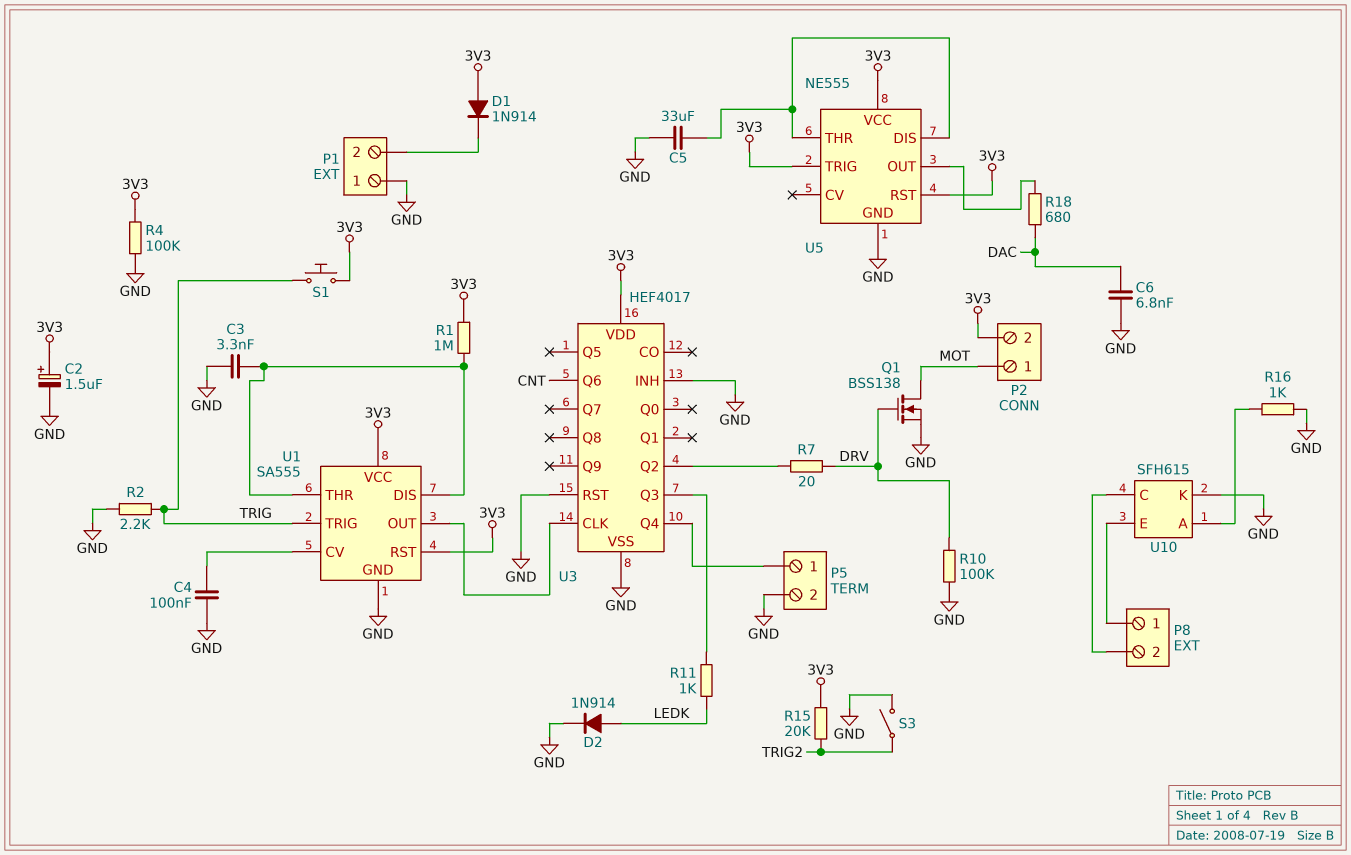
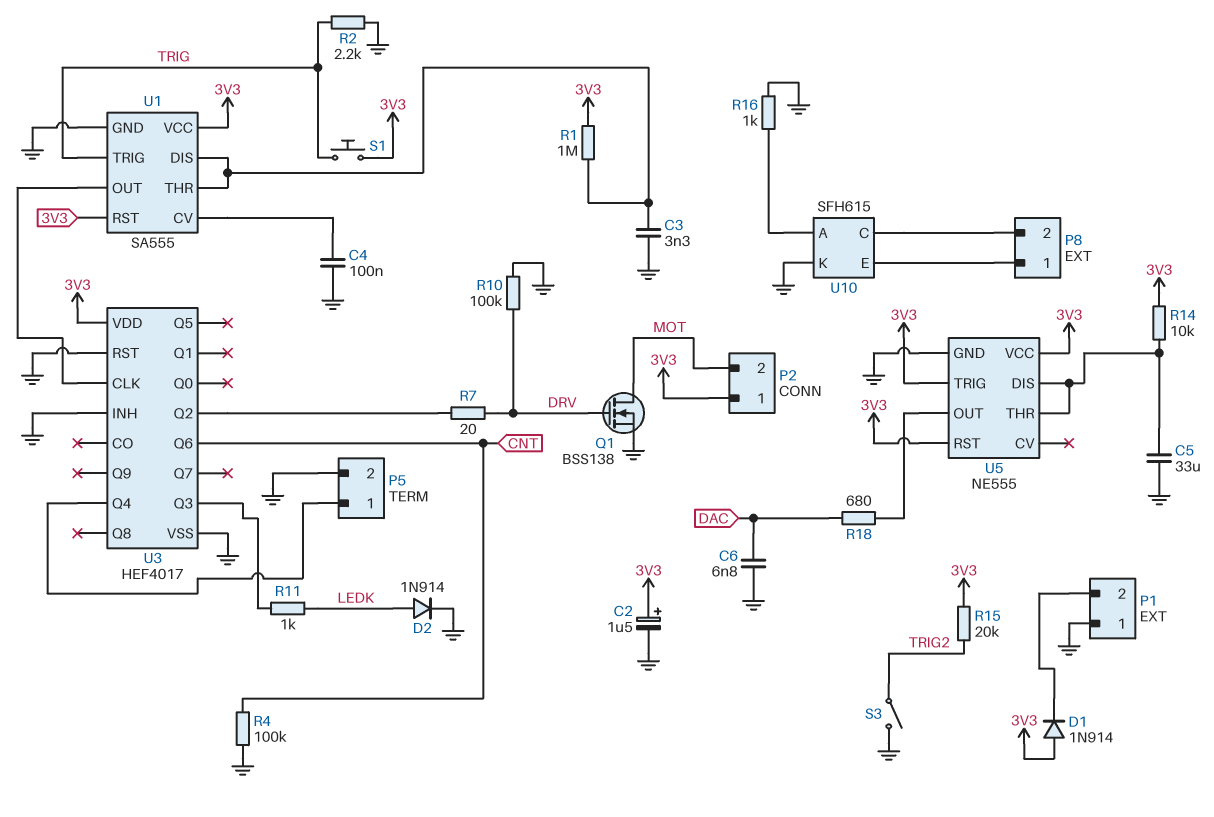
P2 pin 1: MOT -> 3V3
P2 pin 2: 3V3 -> MOT
R4: 100k (3V3, GND) -> 100k (CNT, GND)
R14: none -> 10k (3V3, U5/DIS)

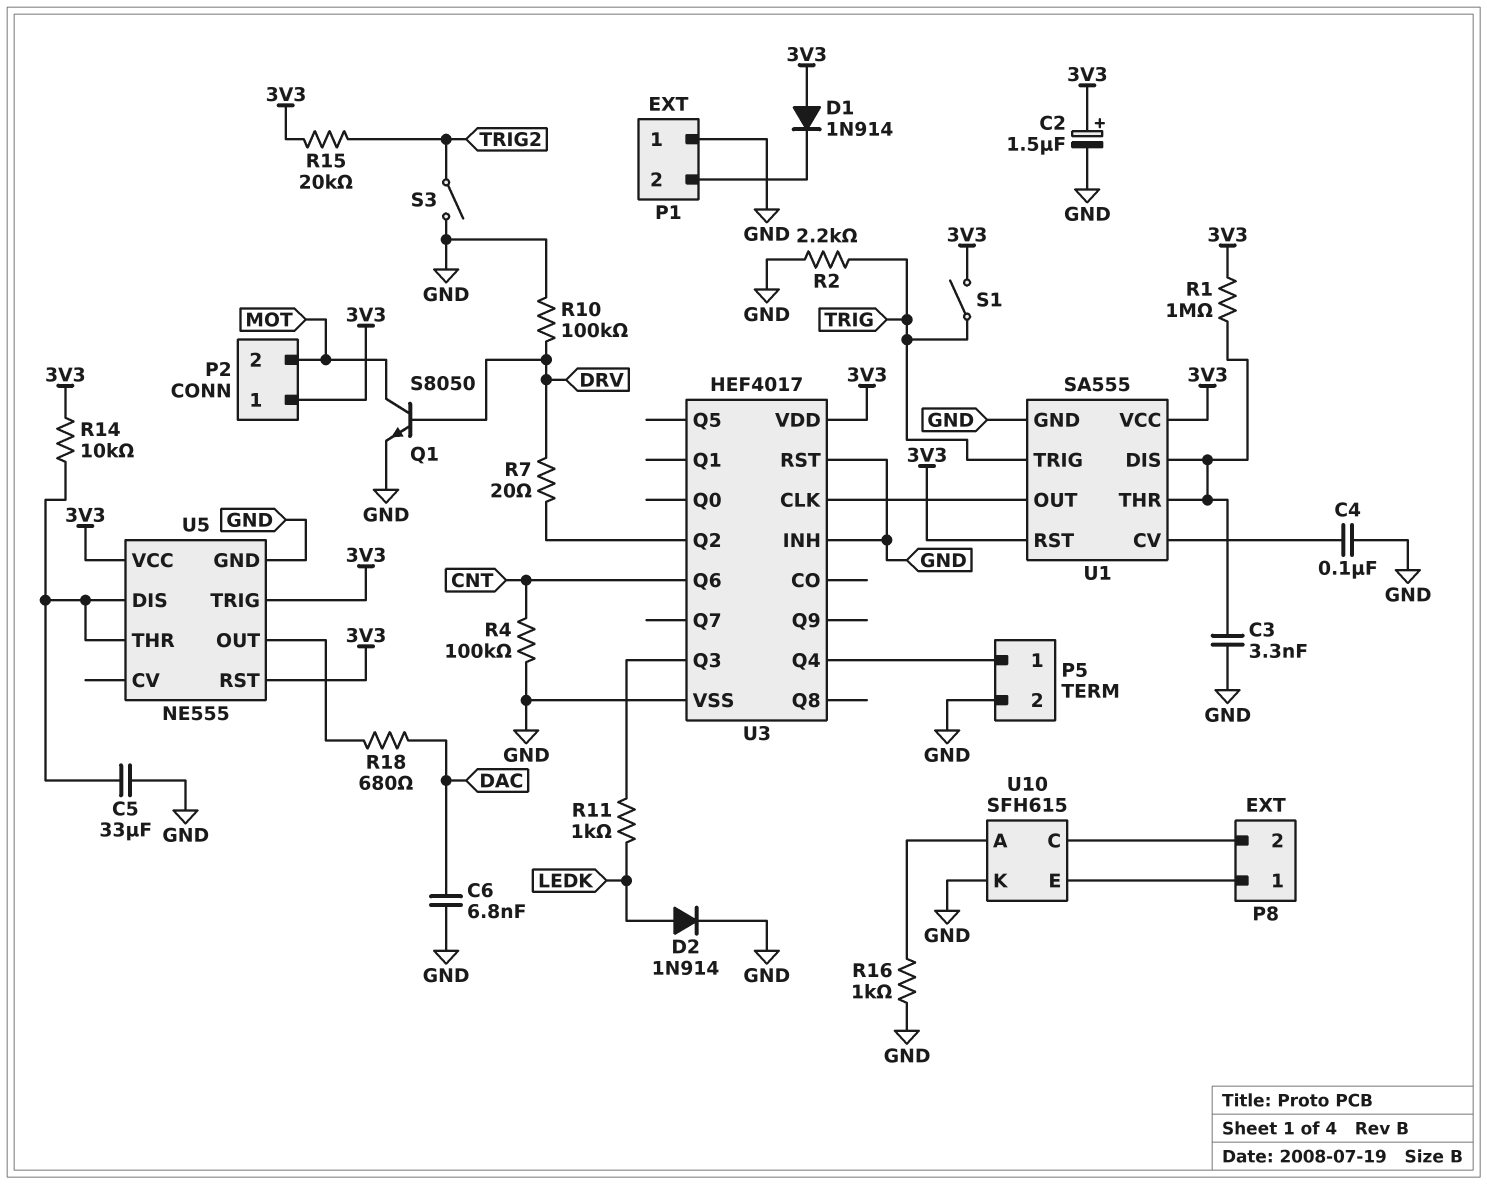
Q1: NMOS BSS138 (G DRV, D MOT, S GND) -> NPN S8050 (B DRV, C MOT, E GND)
S1: button (3V3, TRIG) -> switch (3V3, TRIG)

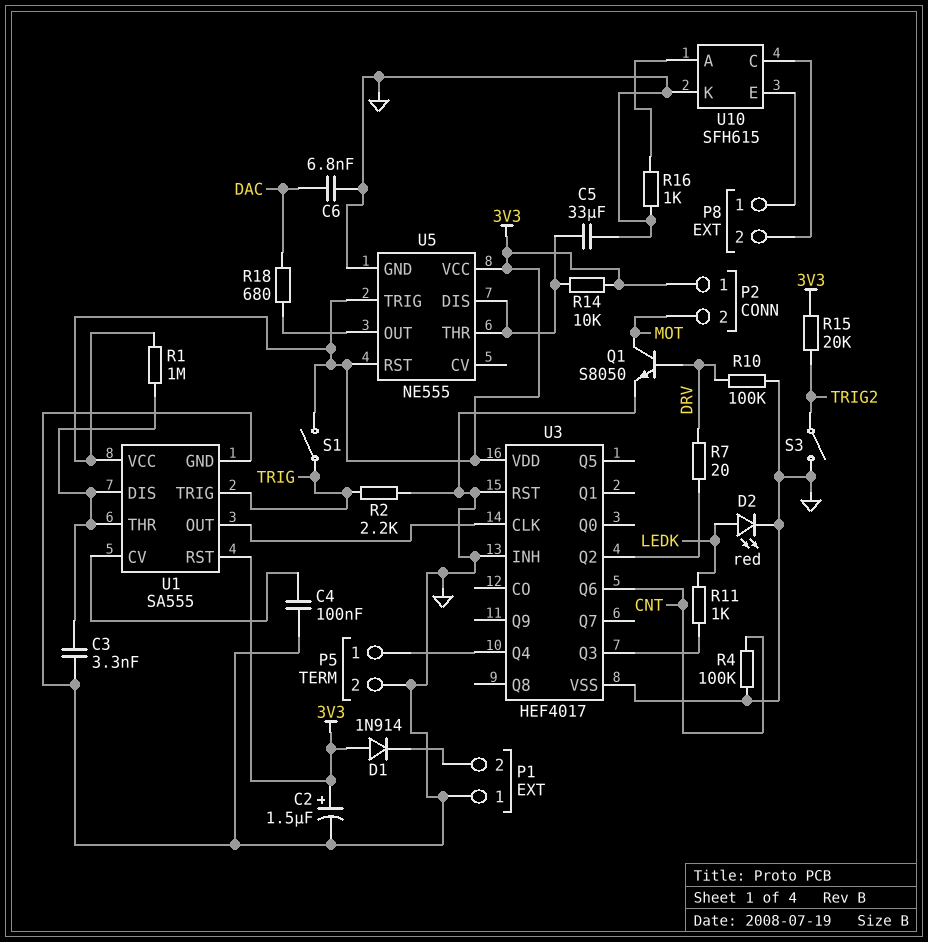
D2: diode 1N914 (A LEDK, K GND) -> LED red (A LEDK, K GND)

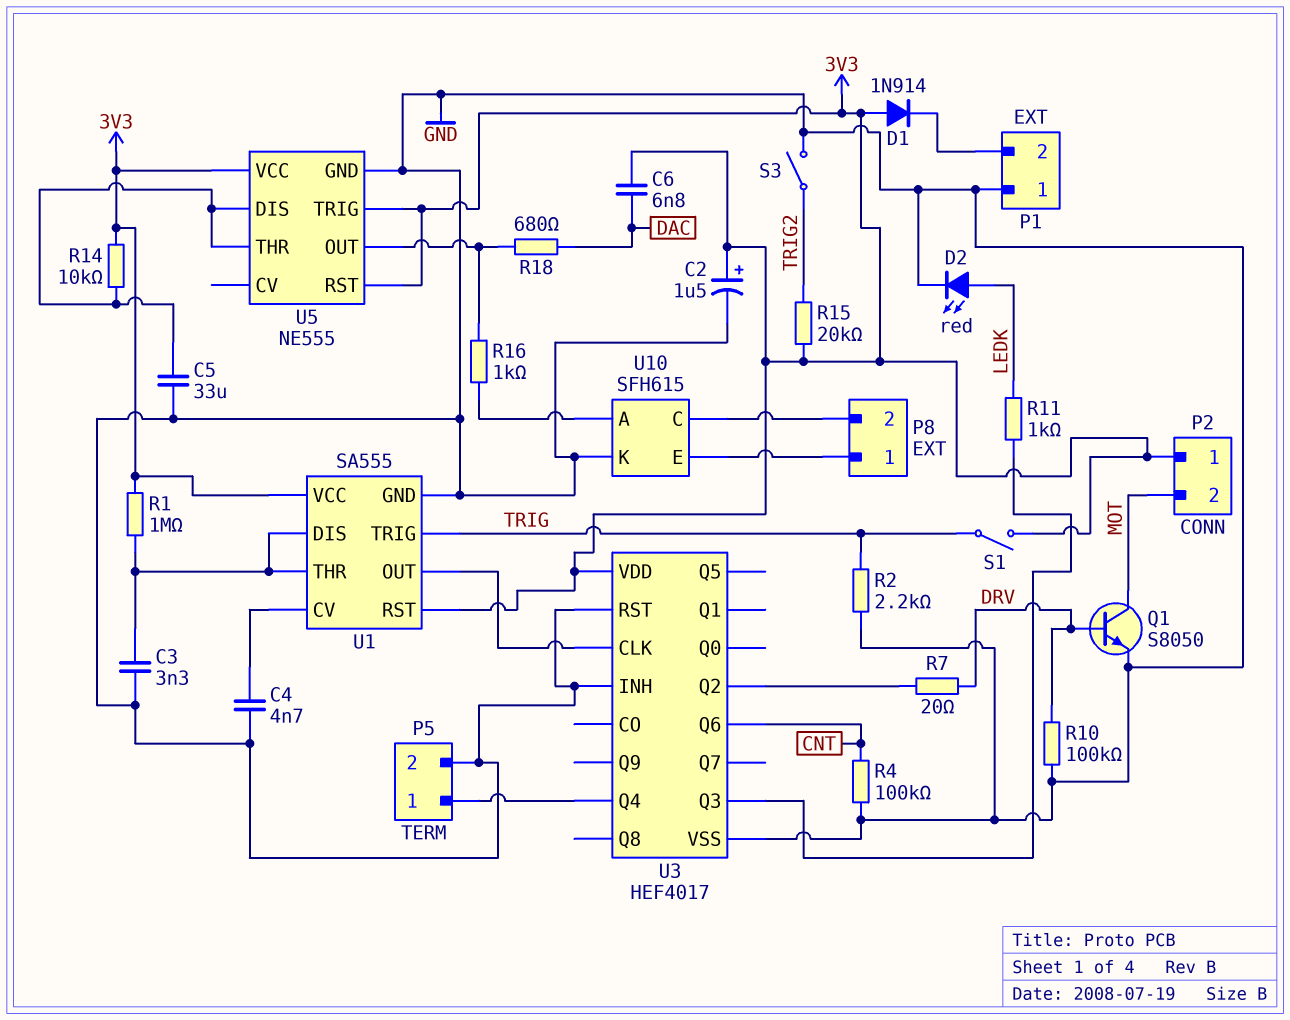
C4: 100nF (GND, U1/CV) -> 4.7nF (GND, U1/CV)
C6: 6.8nF (DAC, GND) -> 6.8nF (3V3, DAC)
R16: 1k (GND, U10/A) -> 1k (U5/OUT, U10/A)

